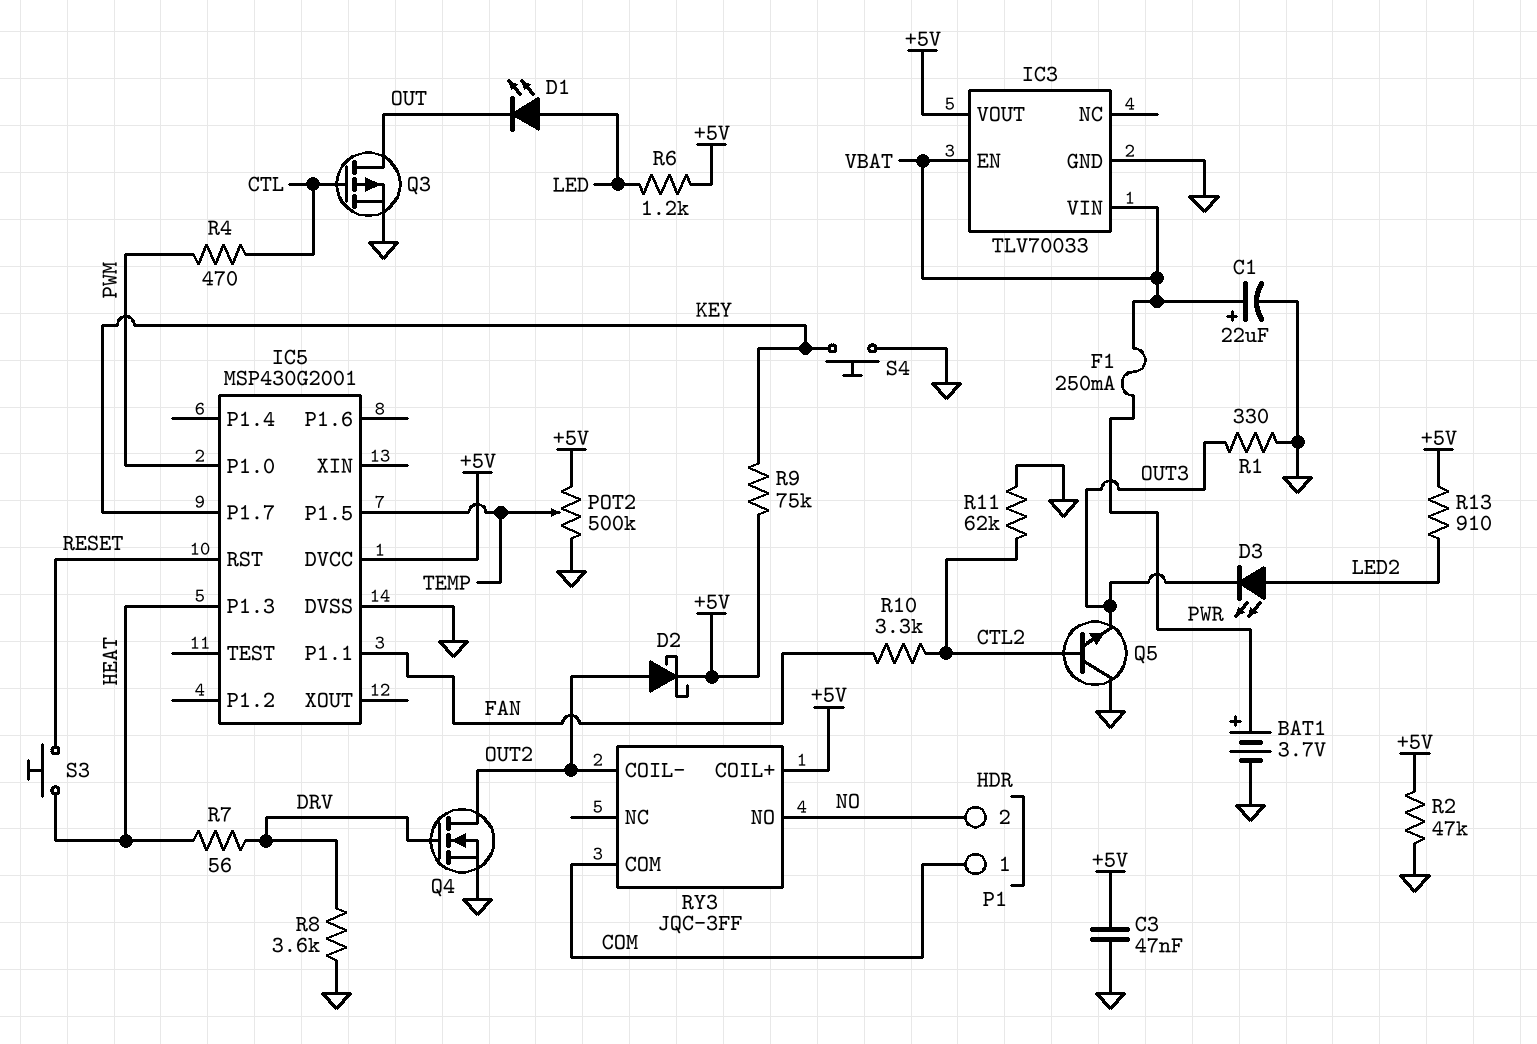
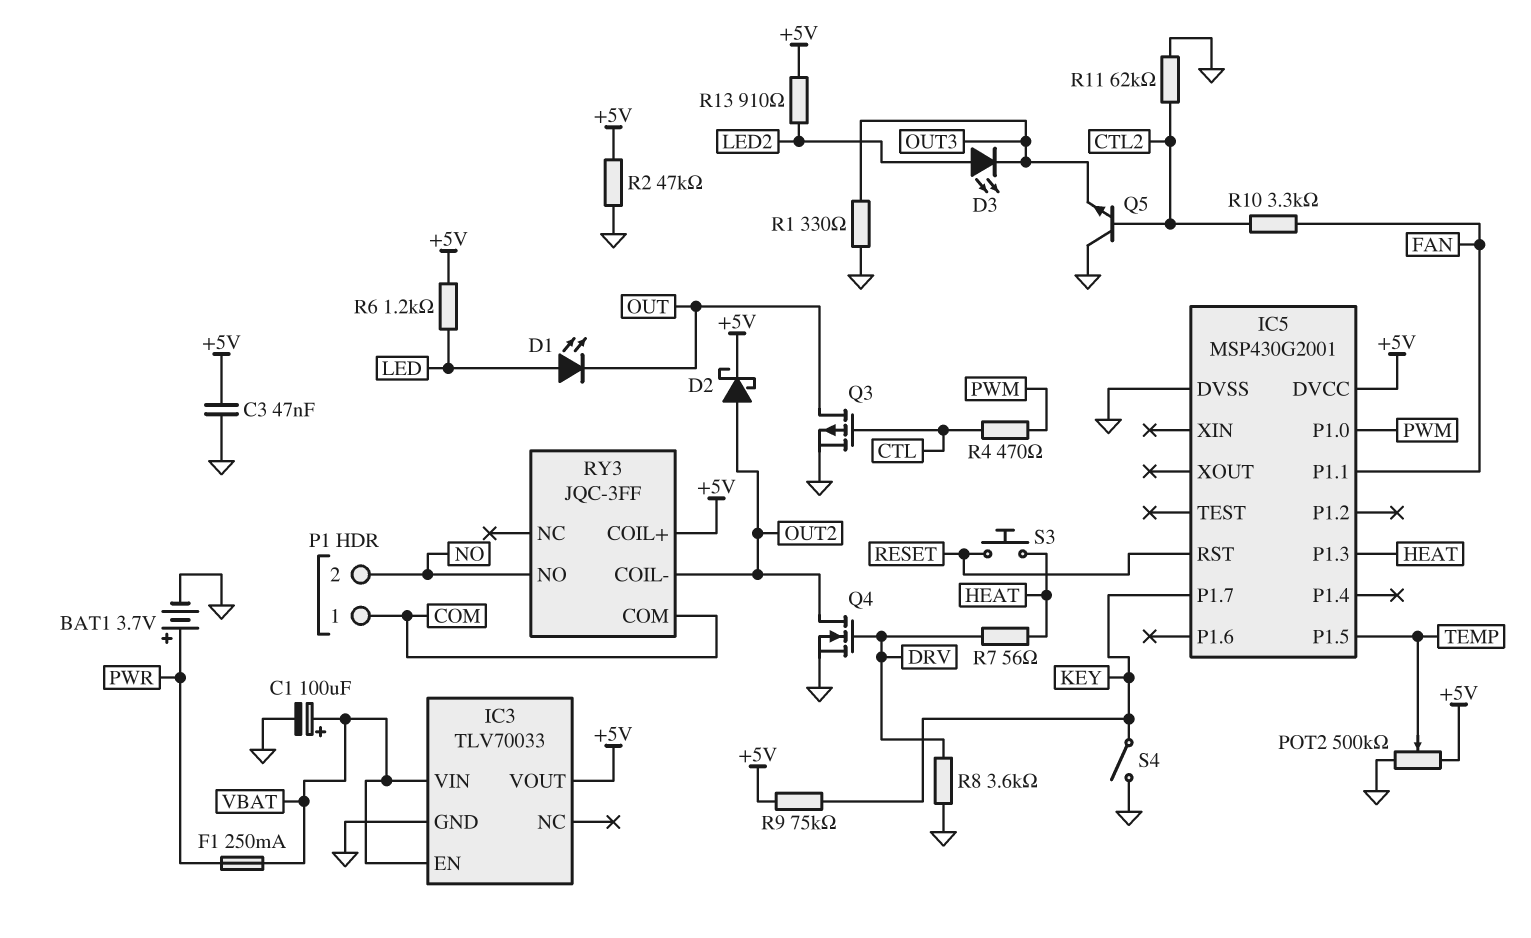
C1: 22uF (plus VBAT, minus GND) -> 100uF (plus VBAT, minus GND)
S4: button (GND, KEY) -> switch (GND, KEY)

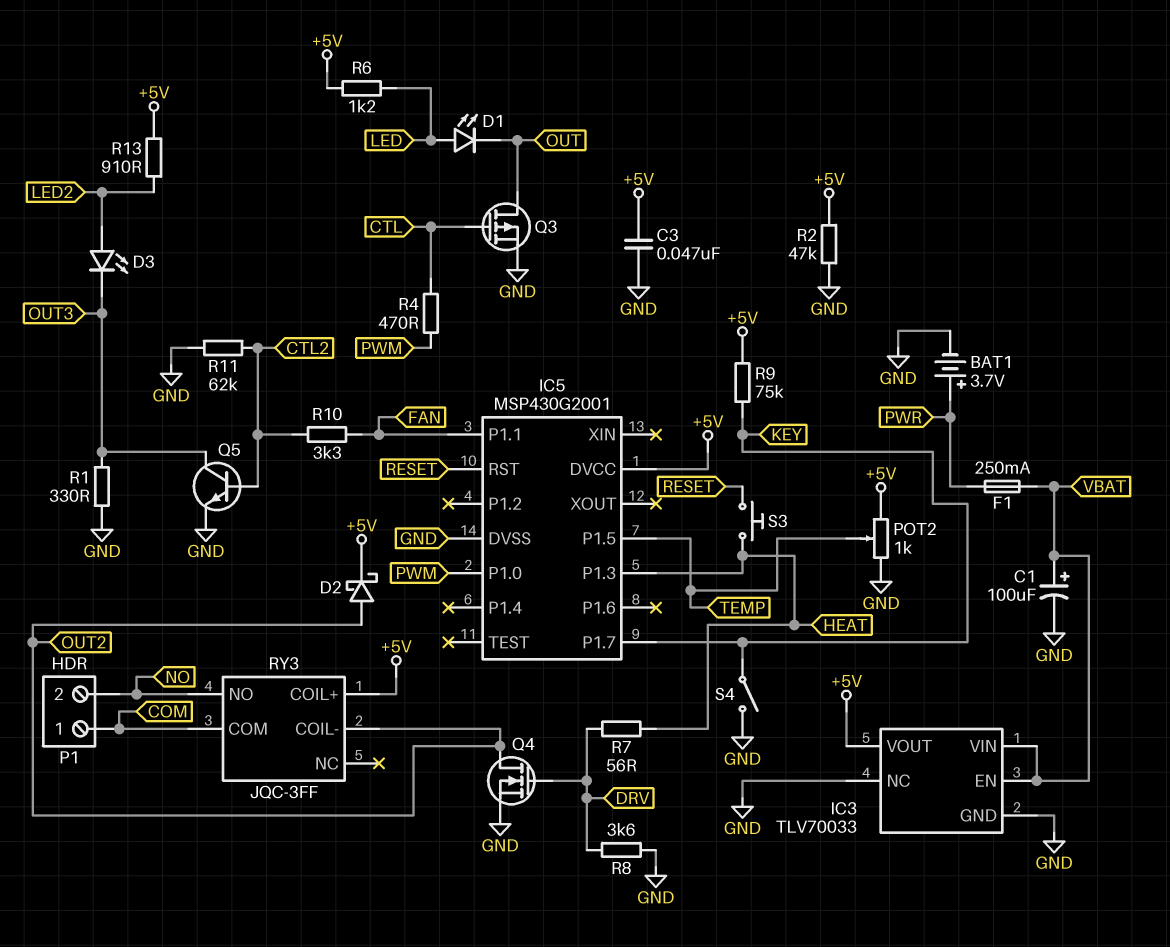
IC3 pin NC: none -> GND
POT2: 500k (+5V, GND, wiper TEMP) -> 1k (+5V, GND, wiper TEMP)
Q5: NPN (B CTL2, C GND, E OUT3) -> NPN (B CTL2, C OUT3, E GND)

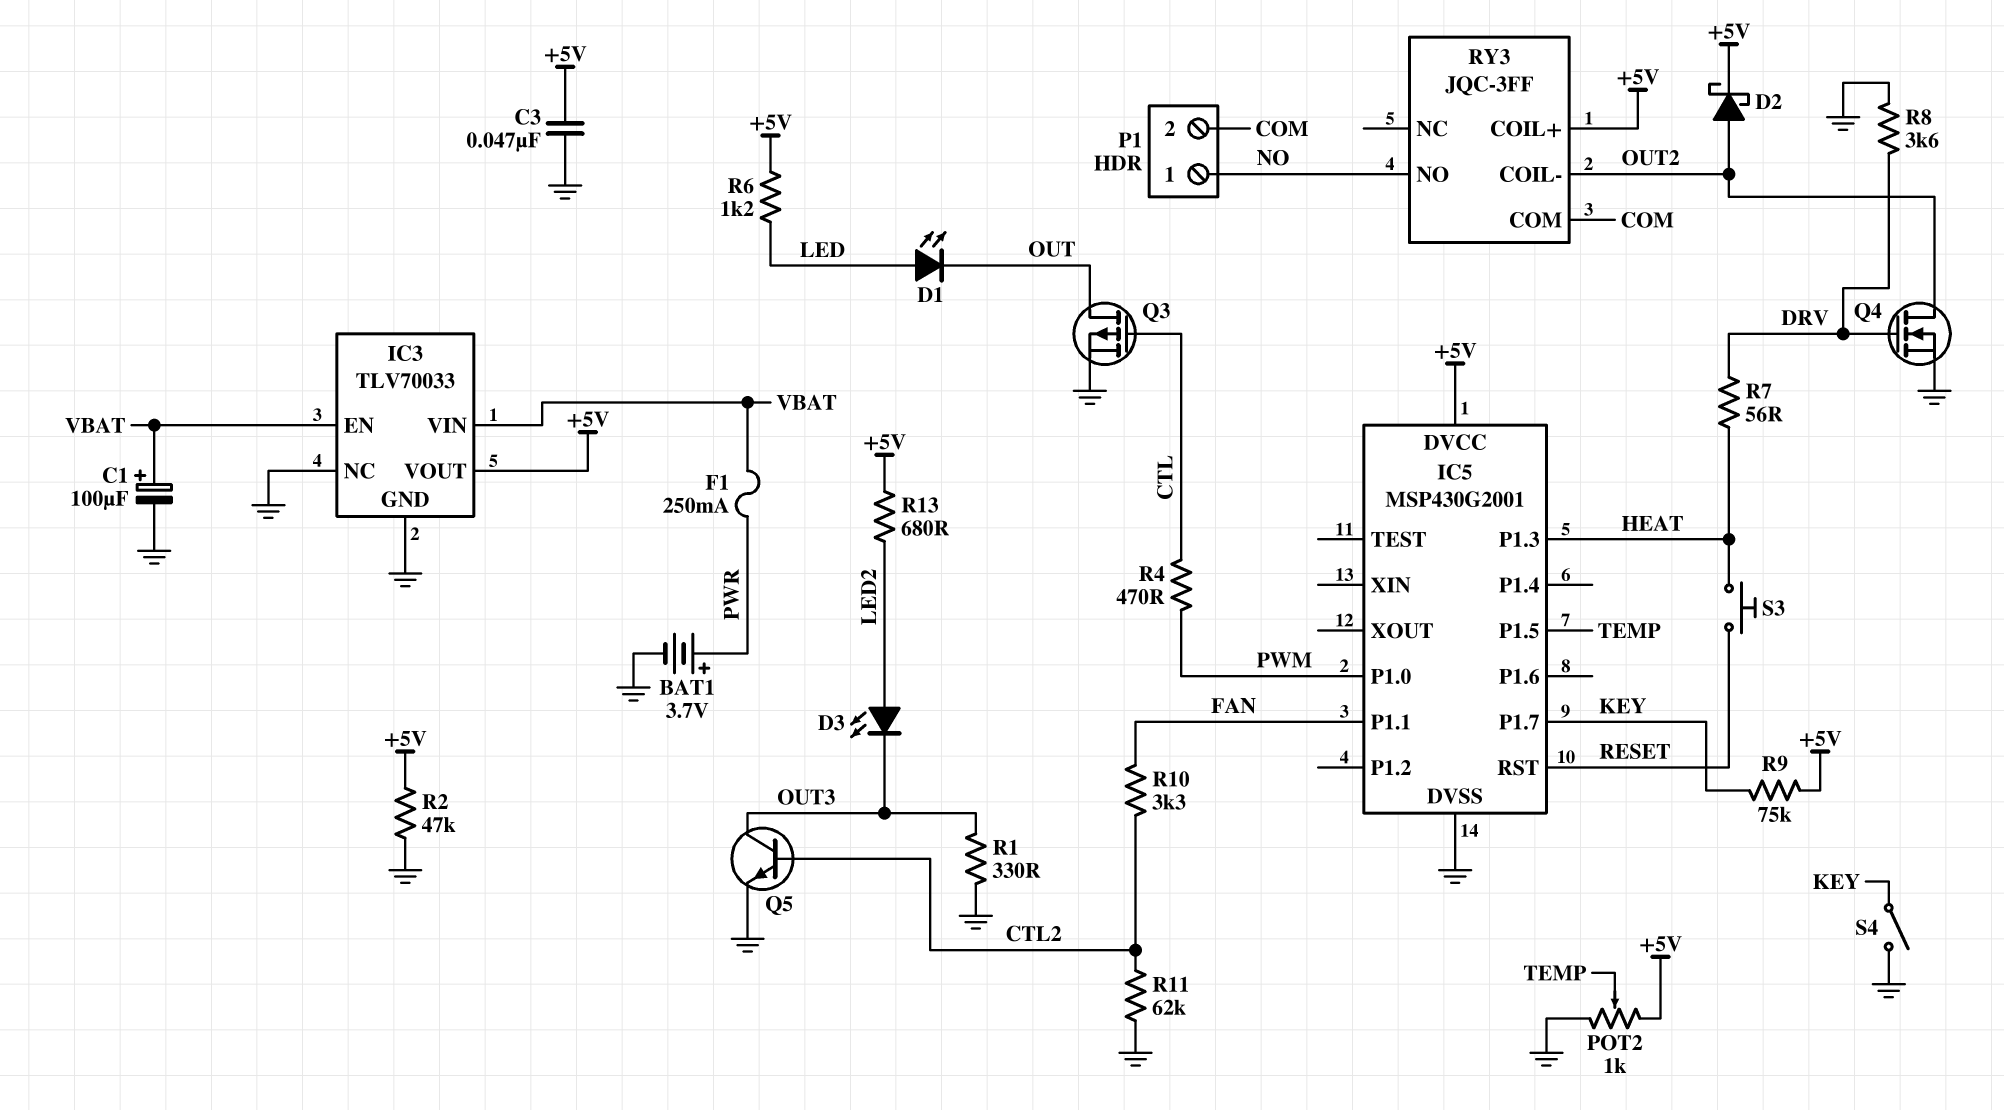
P1 pin 1: COM -> NO
P1 pin 2: NO -> COM
R13: 910 (+5V, LED2) -> 680 (+5V, LED2)

